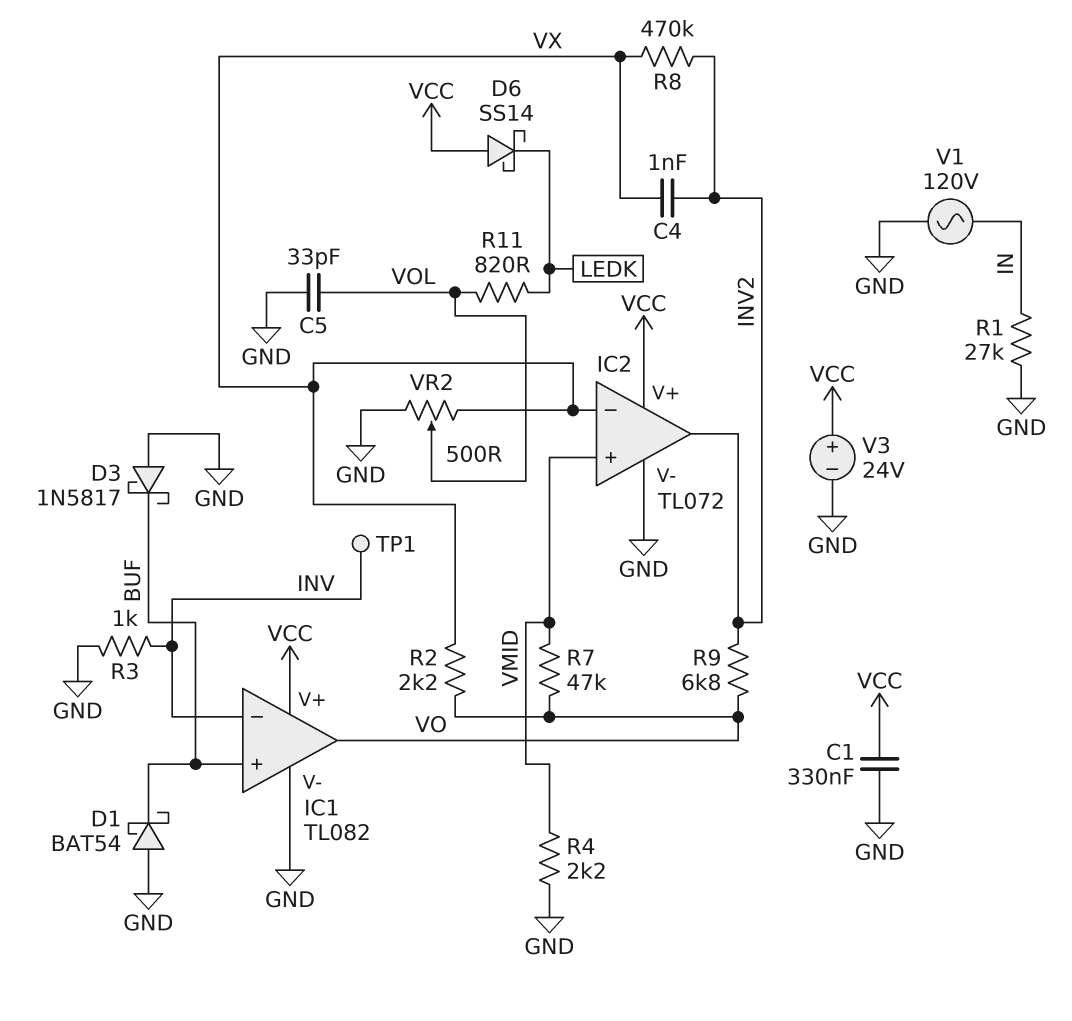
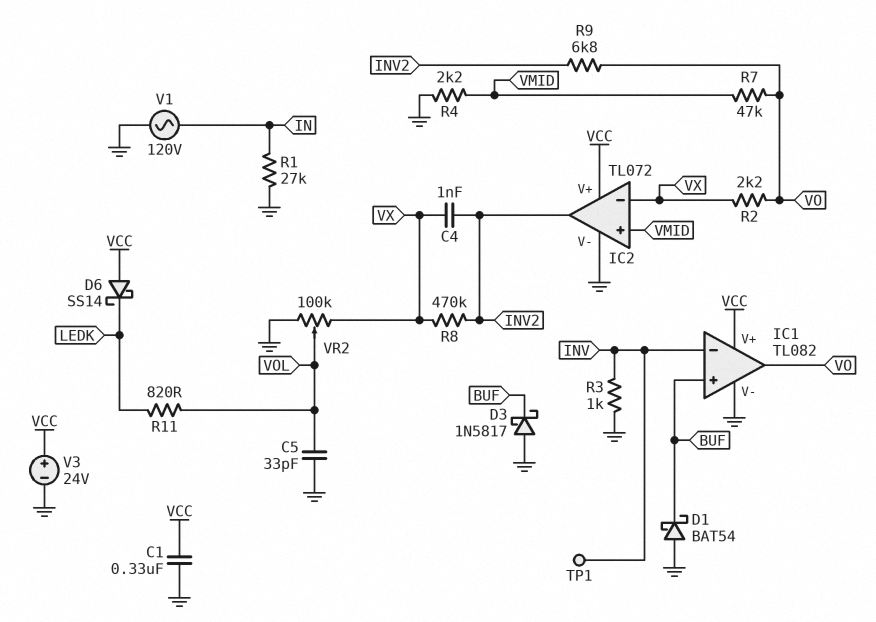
VR2: 500 (GND, VX, wiper VOL) -> 100k (GND, VX, wiper VOL)

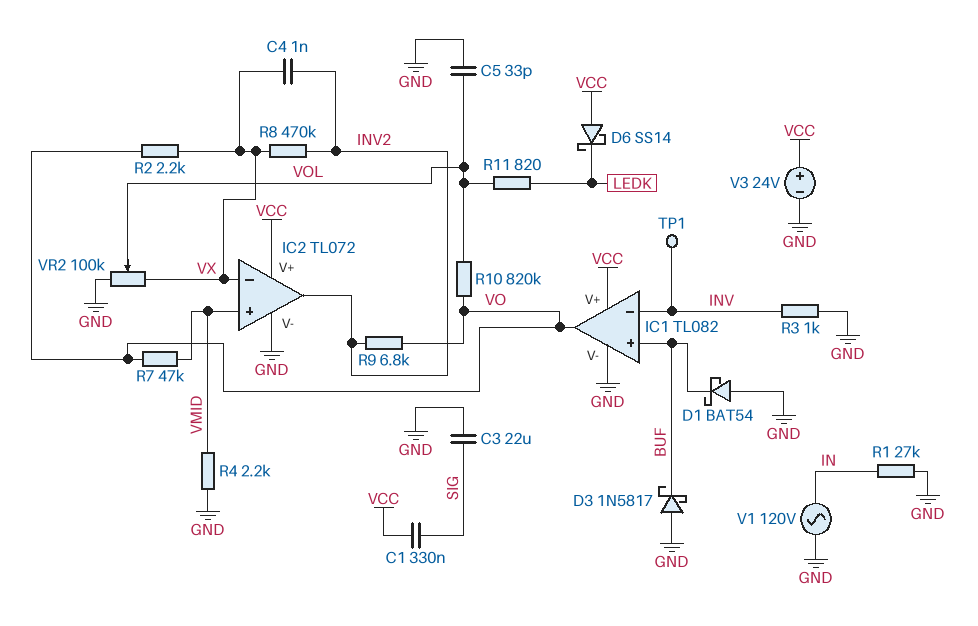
C1: 330nF (GND, VCC) -> 330nF (SIG, VCC)
C3: none -> 22uF (GND, SIG)
R10: none -> 820k (VO, VOL)

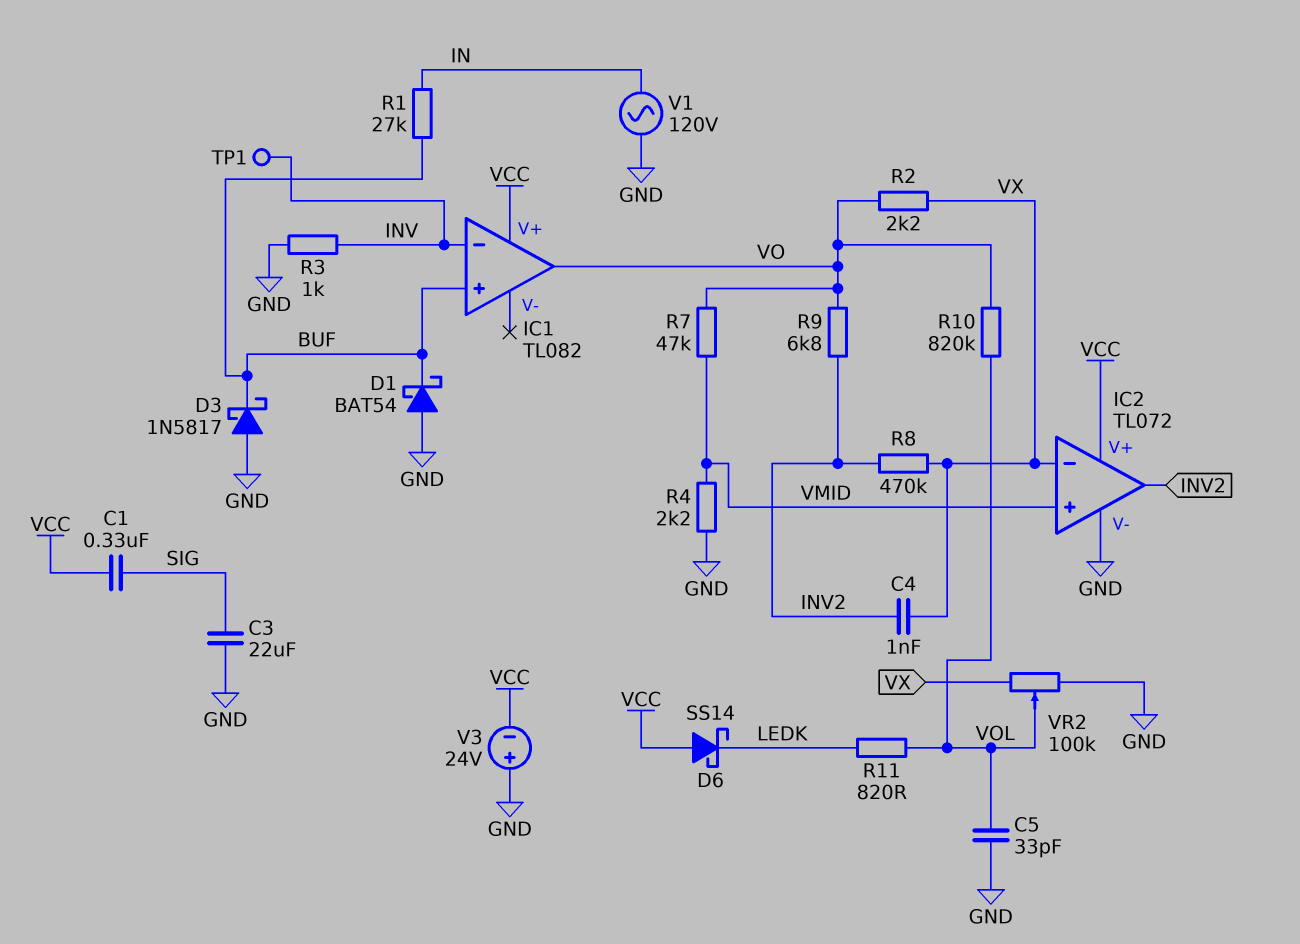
IC1 pin V-: GND -> none
R1: 27k (GND, IN) -> 27k (BUF, IN)
V3: 24V (plus VCC, minus GND) -> 24V (plus GND, minus VCC)

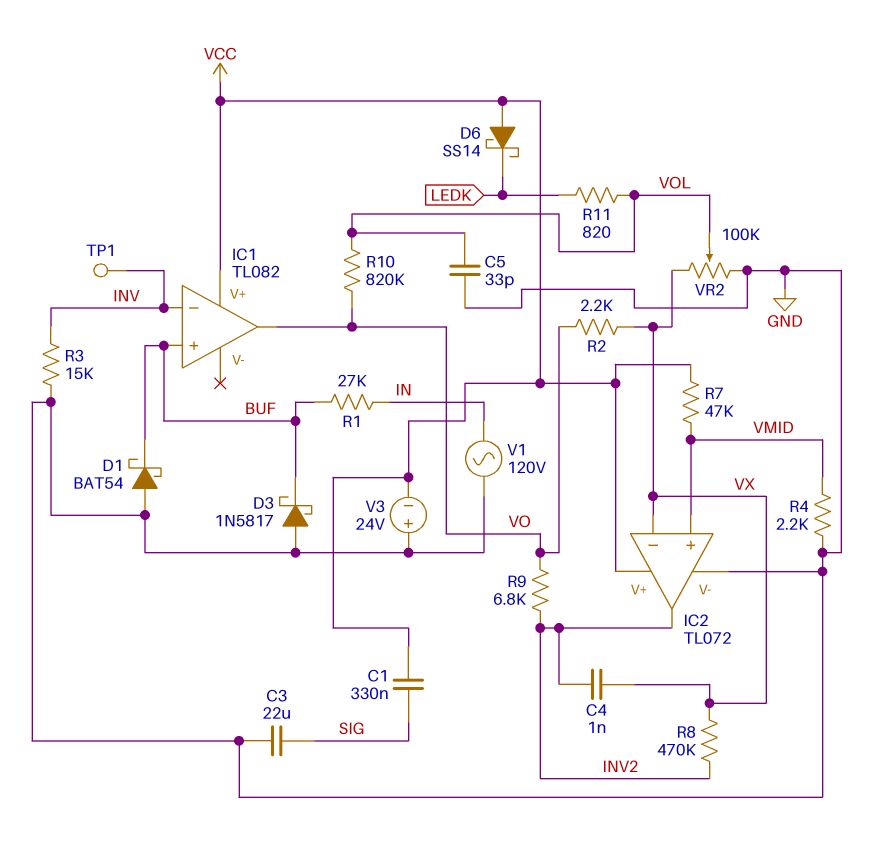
R3: 1k (GND, INV) -> 15k (GND, INV)
R7: 47k (VMID, VO) -> 47k (VCC, VMID)

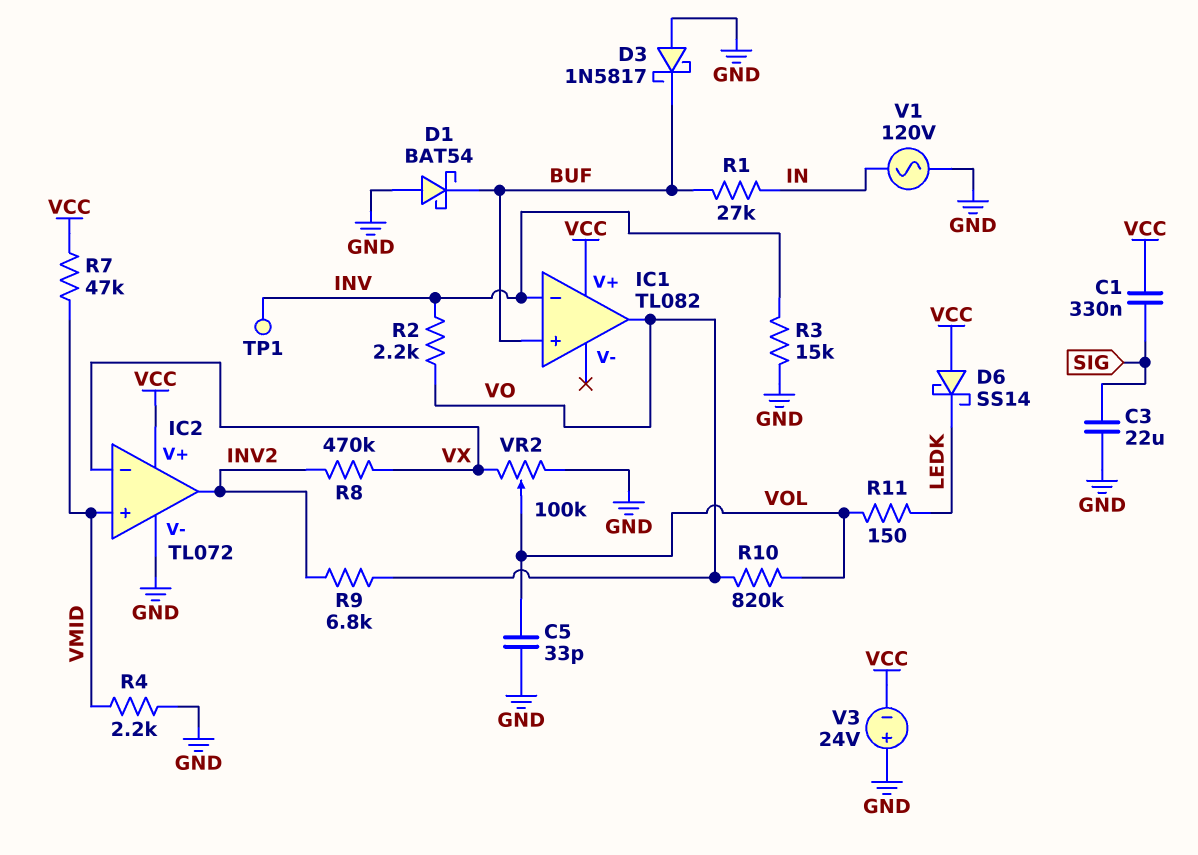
C4: 1nF (INV2, VX) -> none
R2: 2.2k (VO, VX) -> 2.2k (INV, VO)
R11: 820 (LEDK, VOL) -> 150 (LEDK, VOL)

